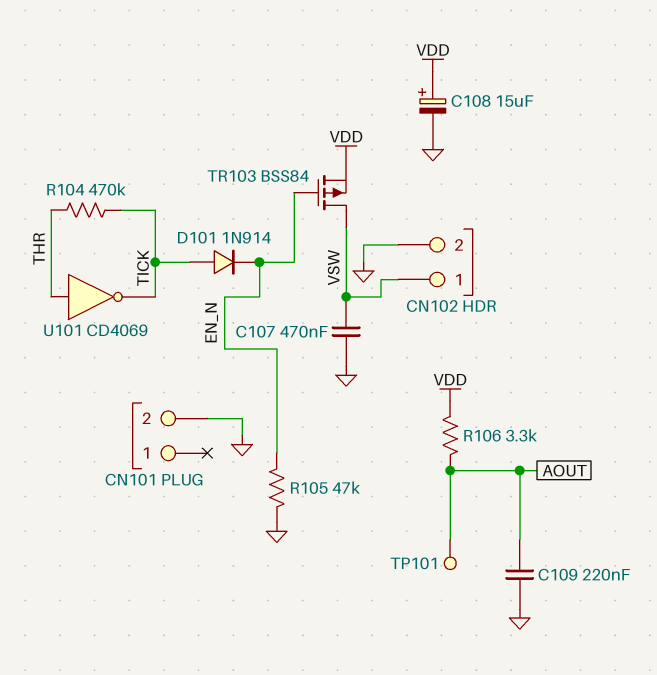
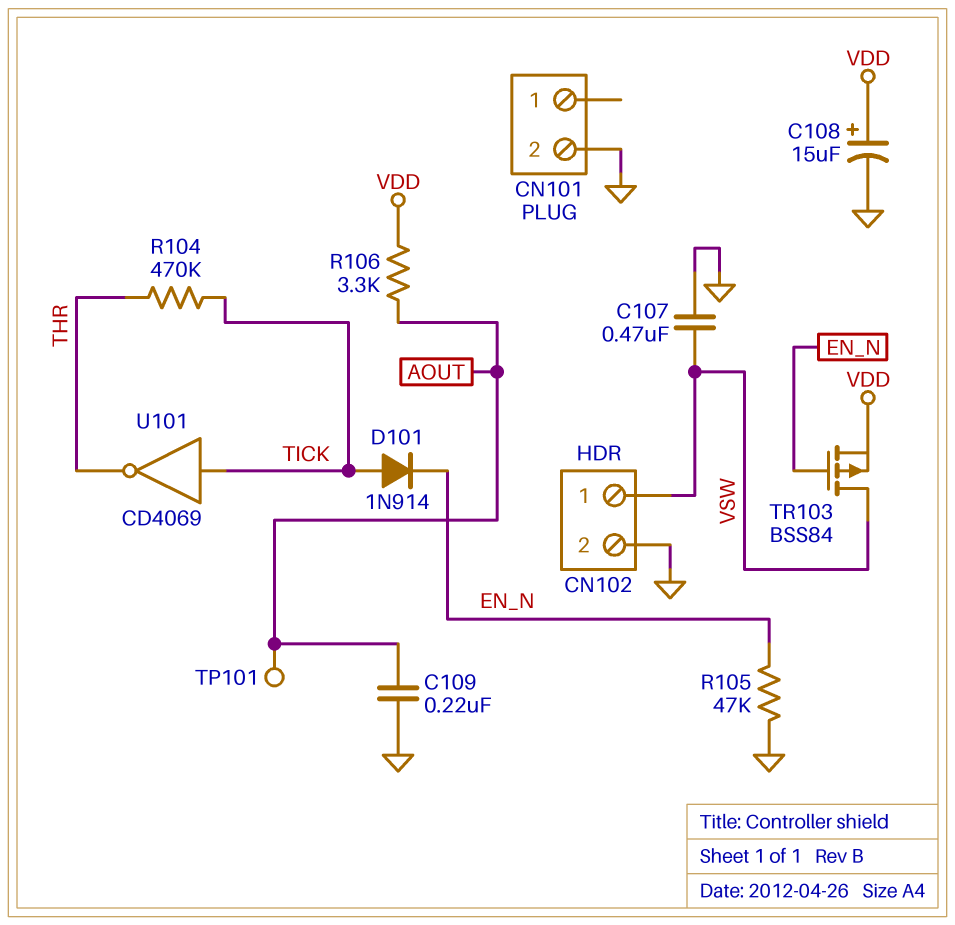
U101: NOT CD4069 (in THR, out TICK) -> NOT CD4069 (in TICK, out THR)

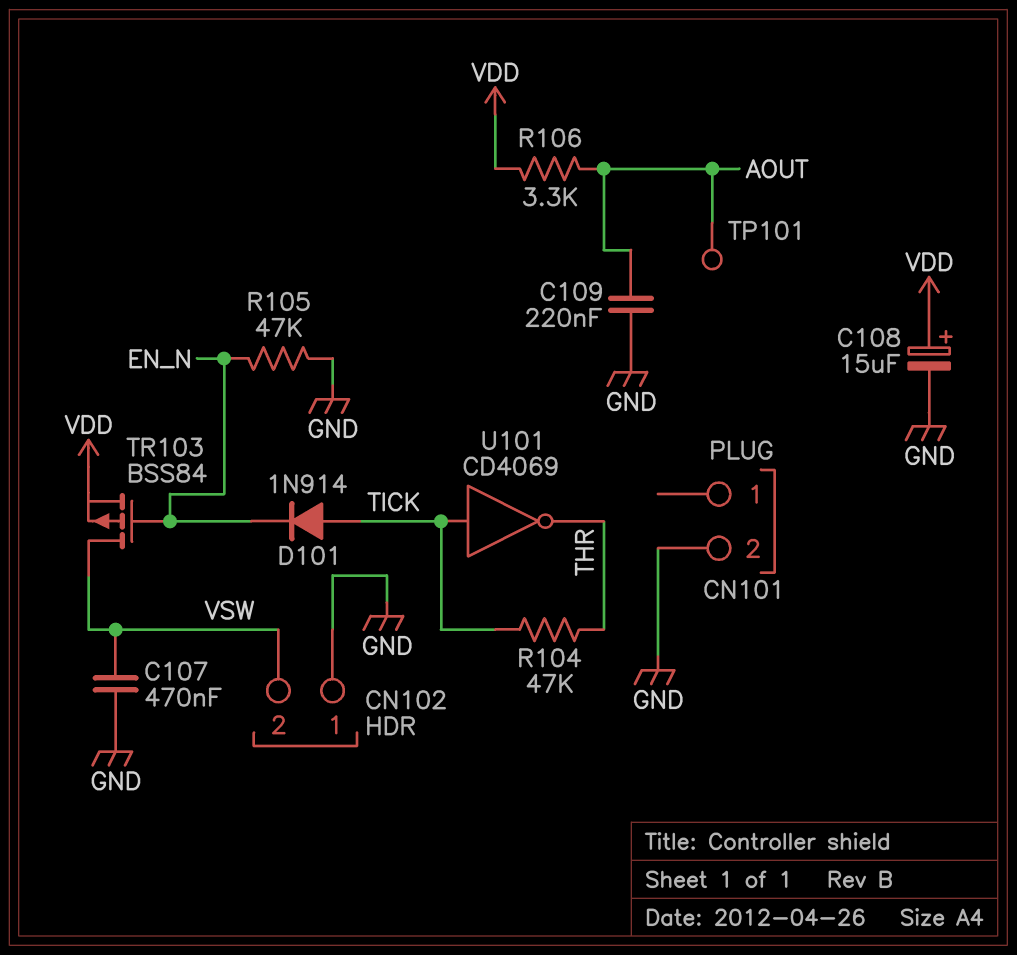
CN102 pin 1: VSW -> GND
CN102 pin 2: GND -> VSW
R104: 470k (THR, TICK) -> 47k (THR, TICK)

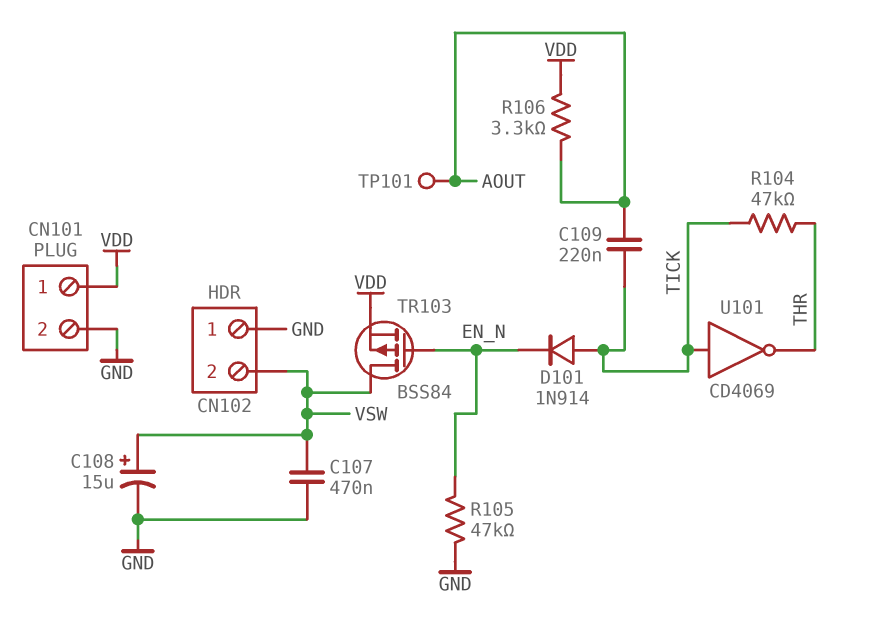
C108: 15uF (plus VDD, minus GND) -> 15uF (plus VSW, minus GND)
C109: 220nF (AOUT, GND) -> 220nF (AOUT, TICK)
CN101 pin 1: none -> VDD

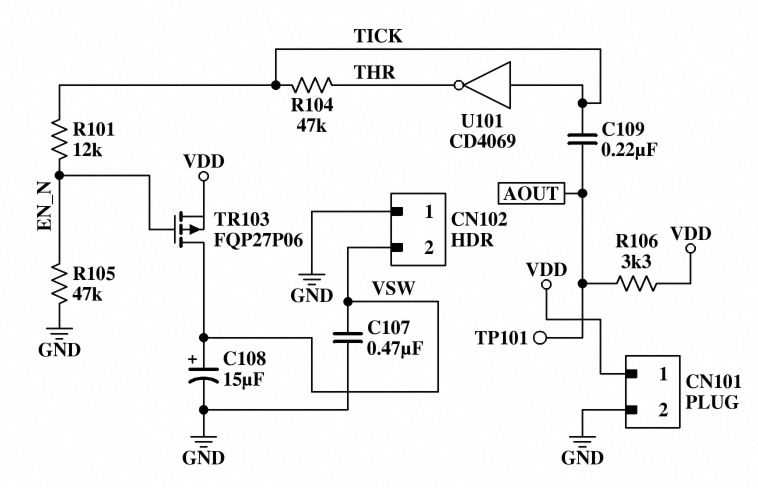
D101: diode 1N914 (A TICK, K EN_N) -> none
R101: none -> 12k (EN_N, TICK)
TR103: PMOS BSS84 (G EN_N, D VSW, S VDD) -> PMOS FQP27P06 (G EN_N, D VSW, S VDD)

